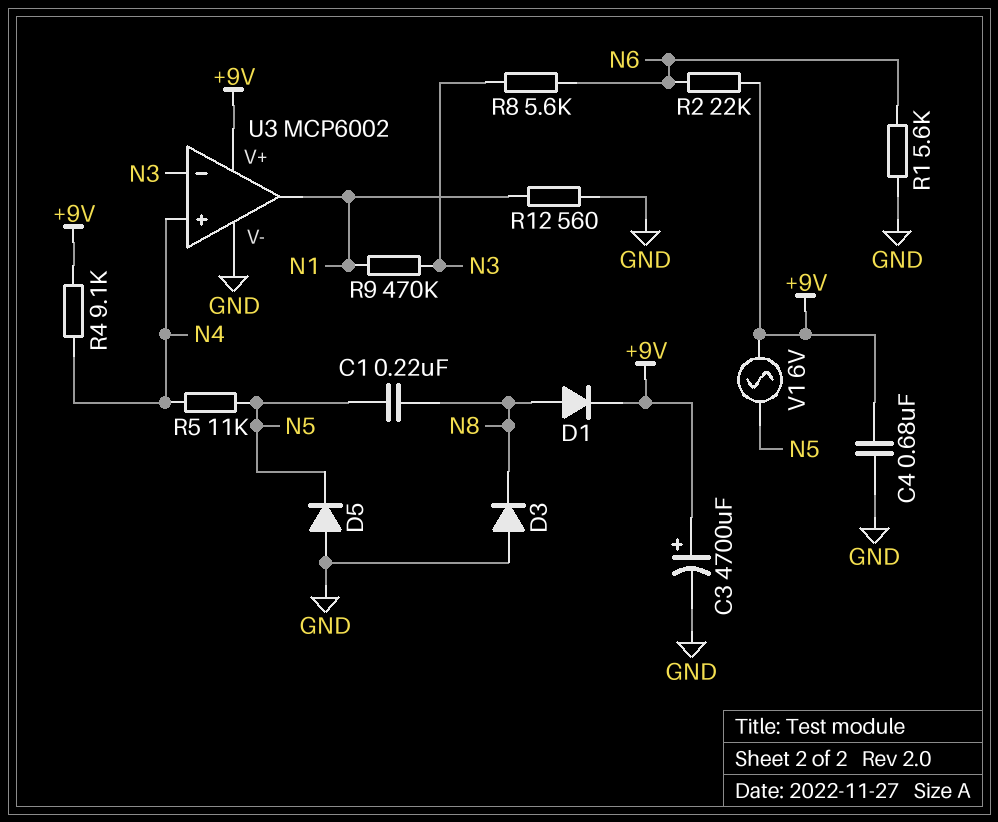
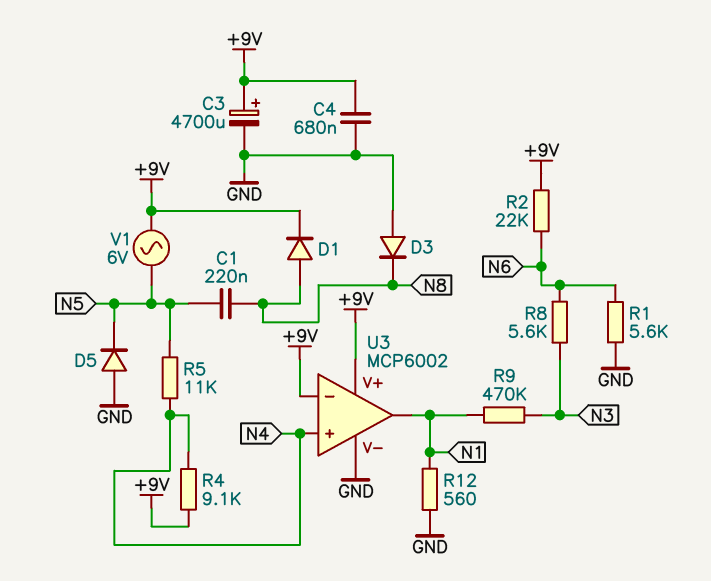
U3 pin in-: N3 -> +9V

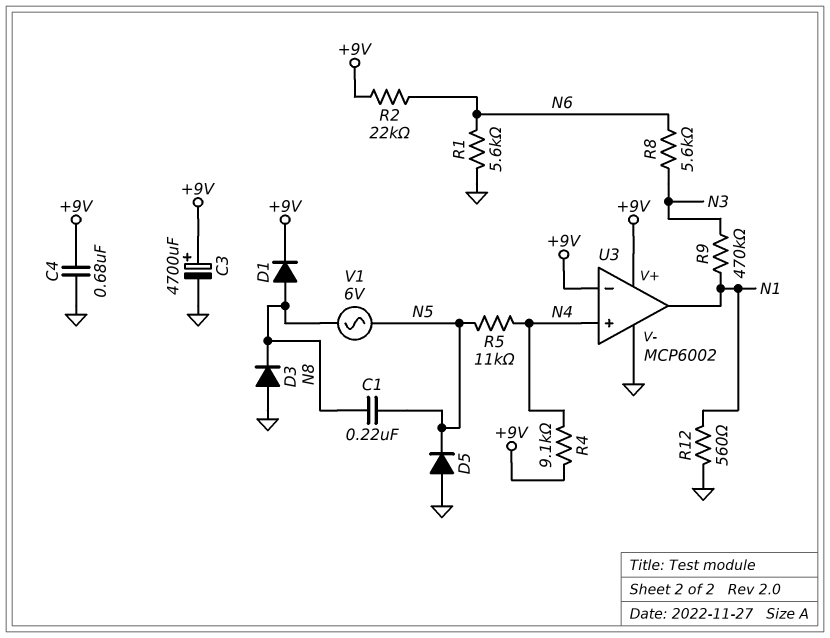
V1: AC 6V (+9V, N5) -> AC 6V (N5, N8)

